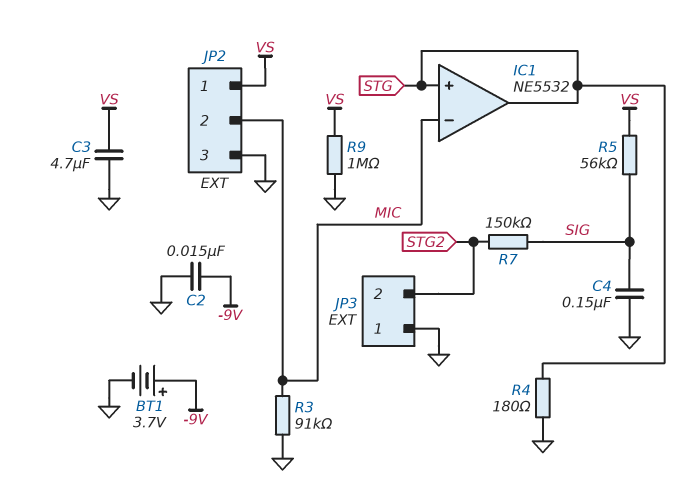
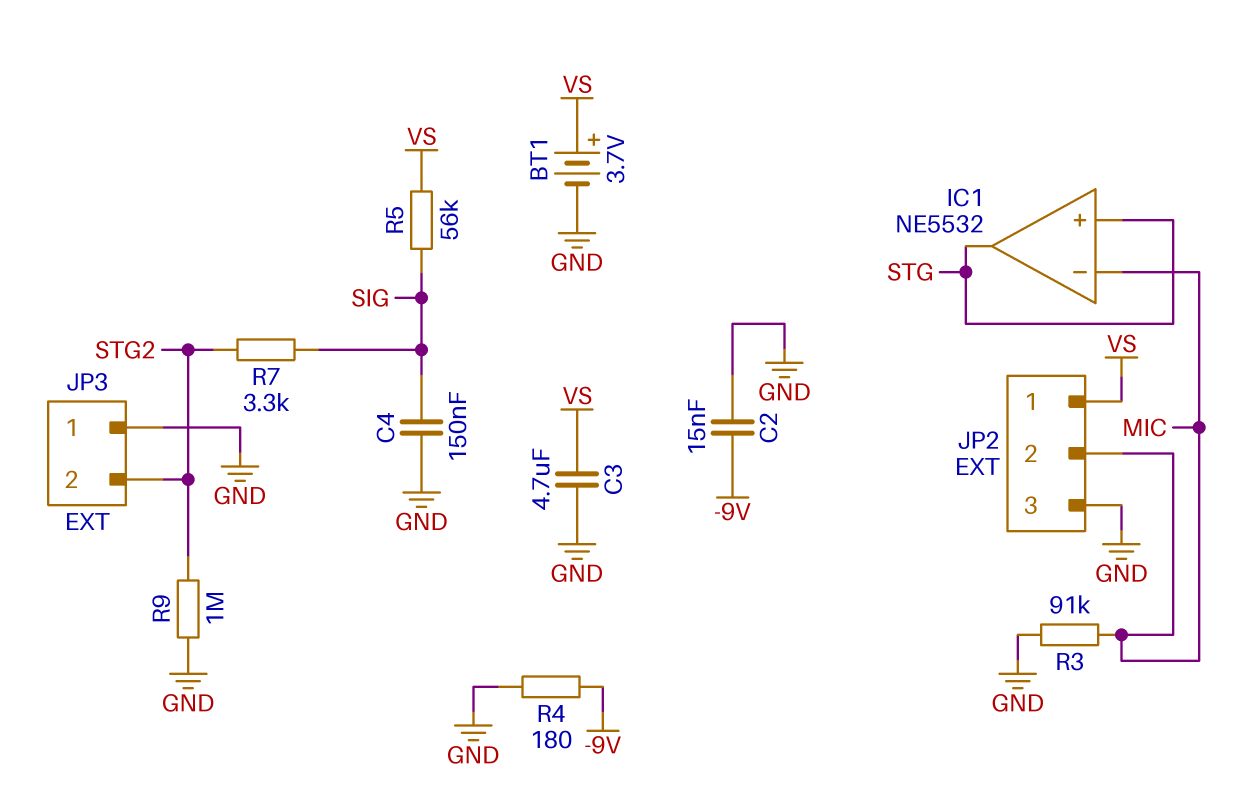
BT1: 3.7V (plus -9V, minus GND) -> 3.7V (plus VS, minus GND)
R4: 180 (GND, STG) -> 180 (-9V, GND)
R7: 150k (SIG, STG2) -> 3.3k (SIG, STG2)
R9: 1M (GND, VS) -> 1M (GND, STG2)

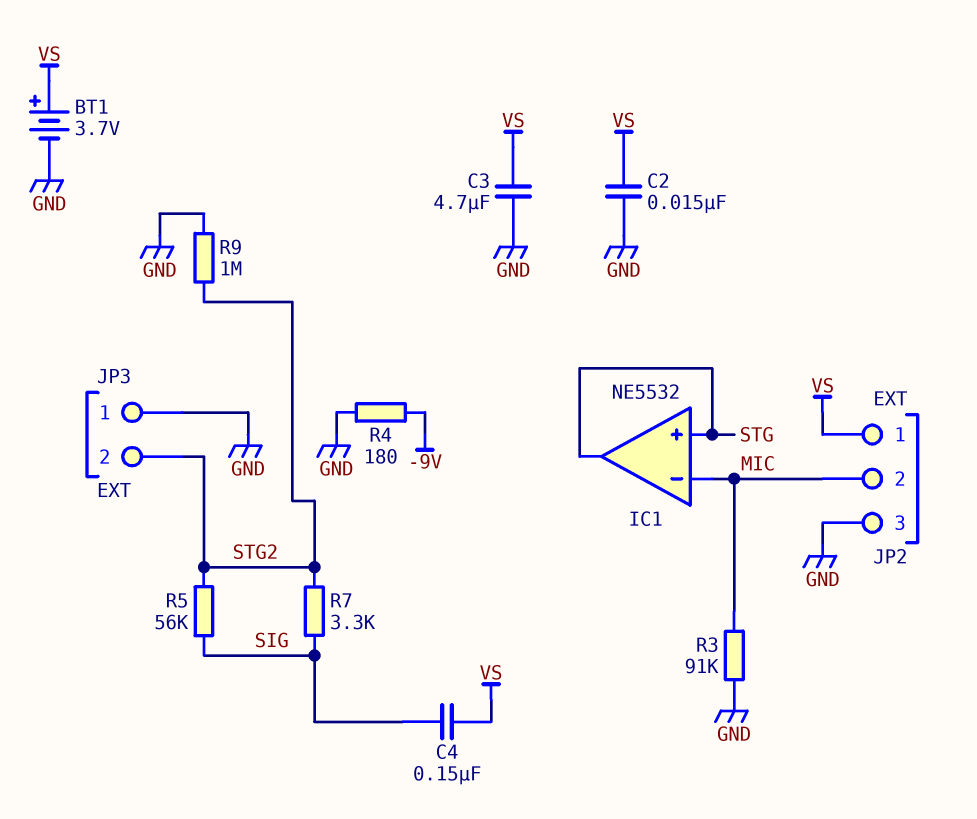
C2: 15nF (-9V, GND) -> 15nF (GND, VS)
C4: 150nF (GND, SIG) -> 150nF (SIG, VS)
R5: 56k (SIG, VS) -> 56k (SIG, STG2)

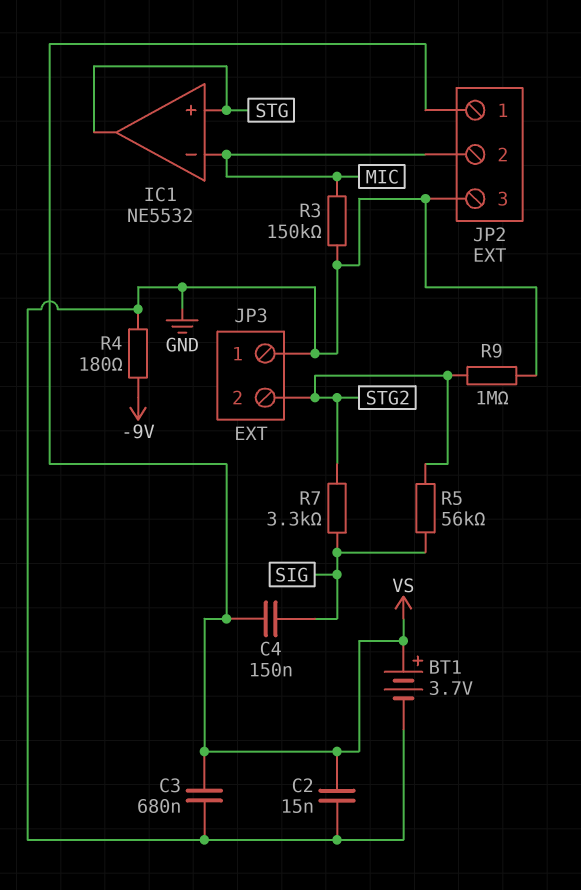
C3: 4.7uF (GND, VS) -> 680nF (GND, VS)
R3: 91k (GND, MIC) -> 150k (GND, MIC)

